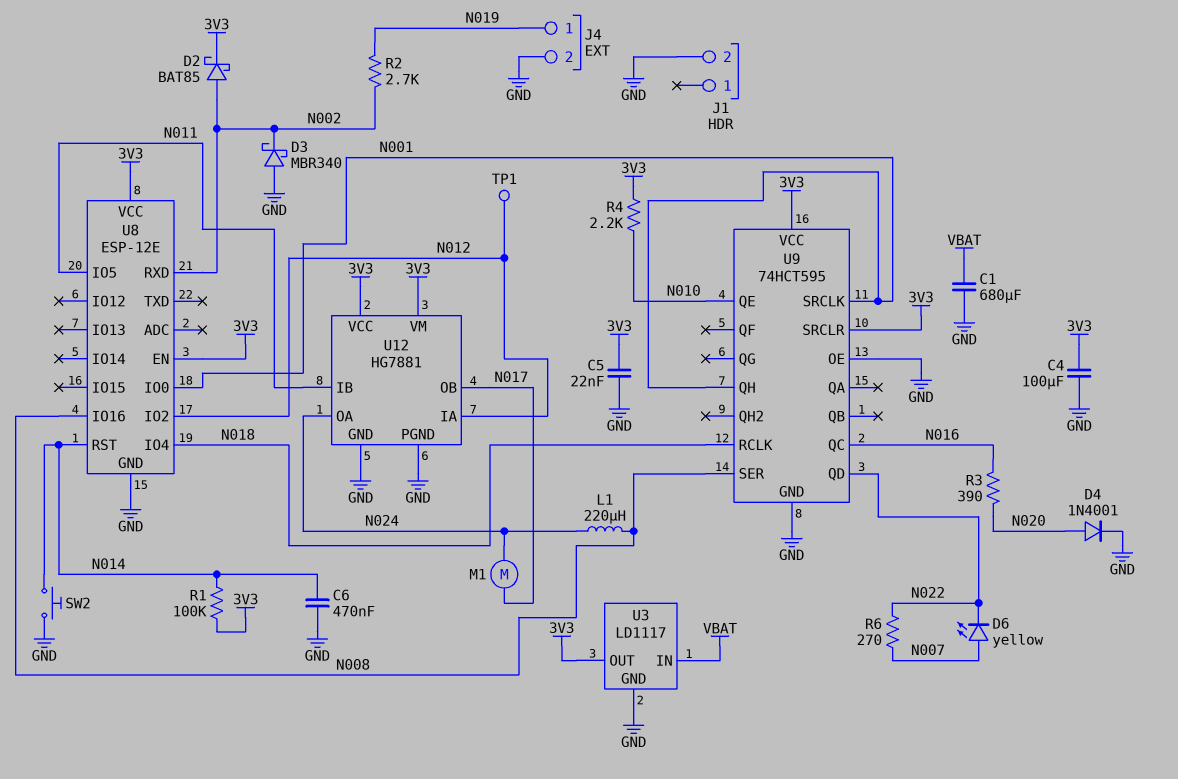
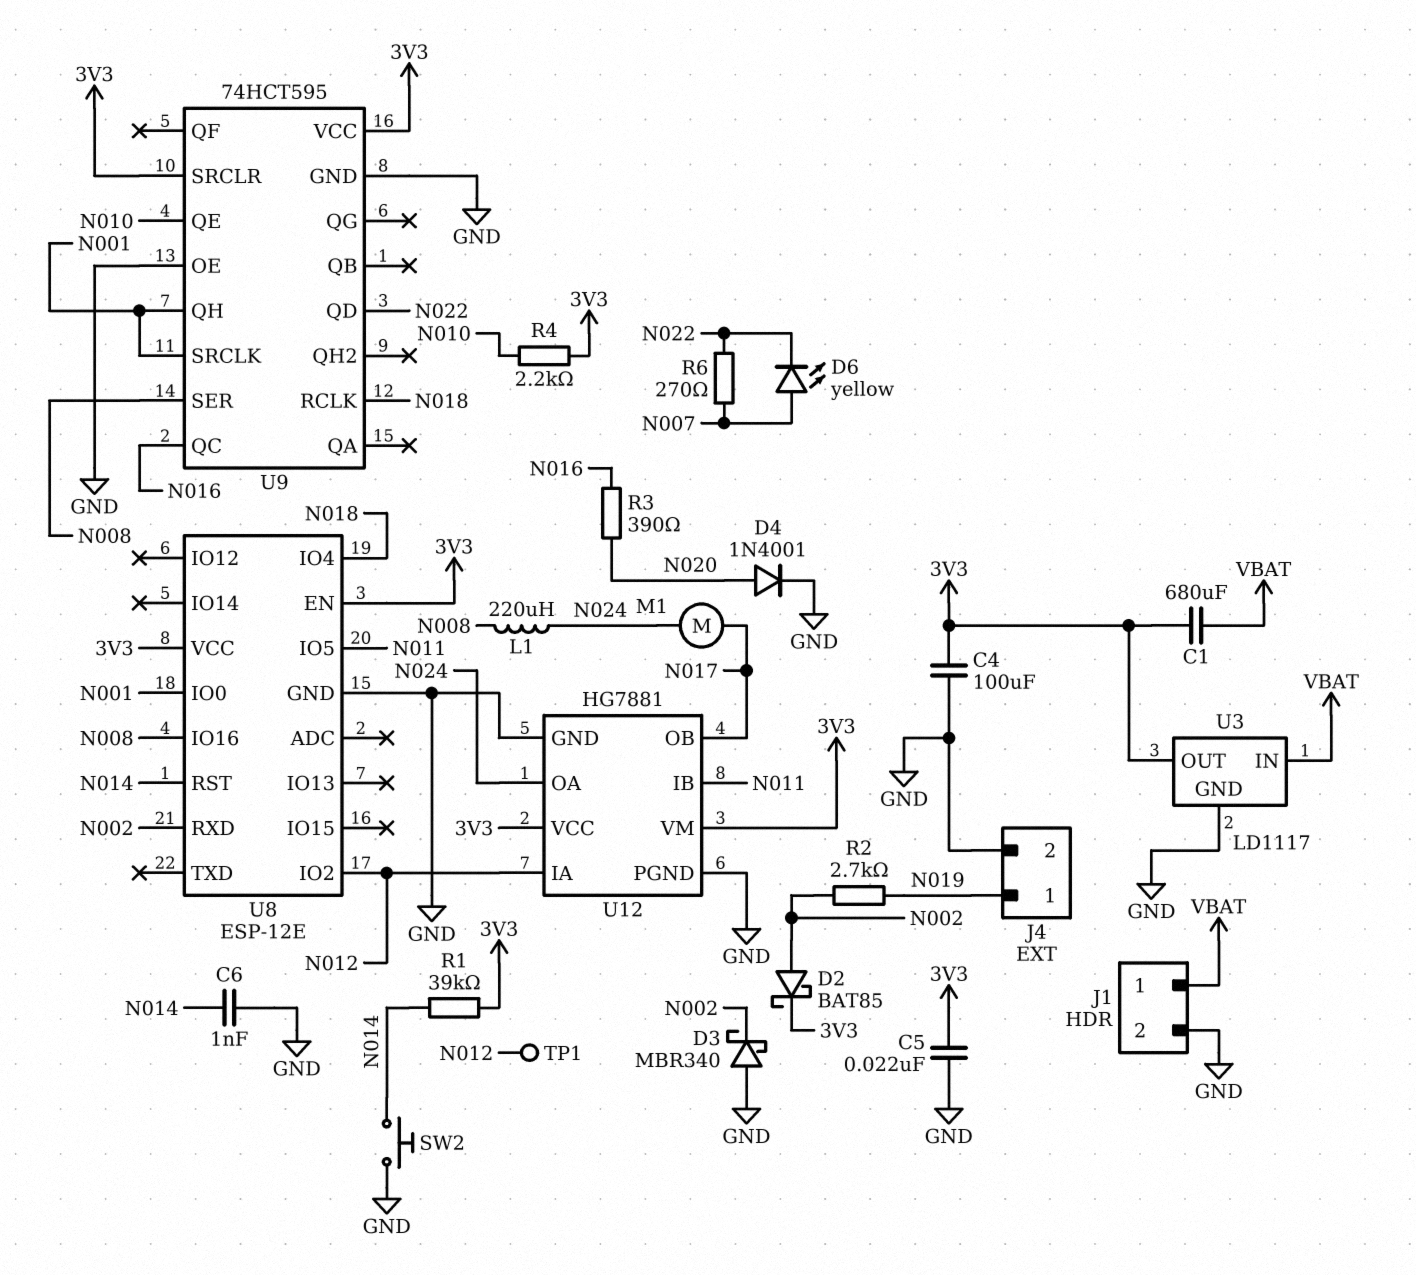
C1: 680uF (GND, VBAT) -> 680uF (3V3, VBAT)
C6: 470nF (GND, N014) -> 1nF (GND, N014)
J1 pin 1: none -> VBAT
R1: 100k (3V3, N014) -> 39k (3V3, N014)

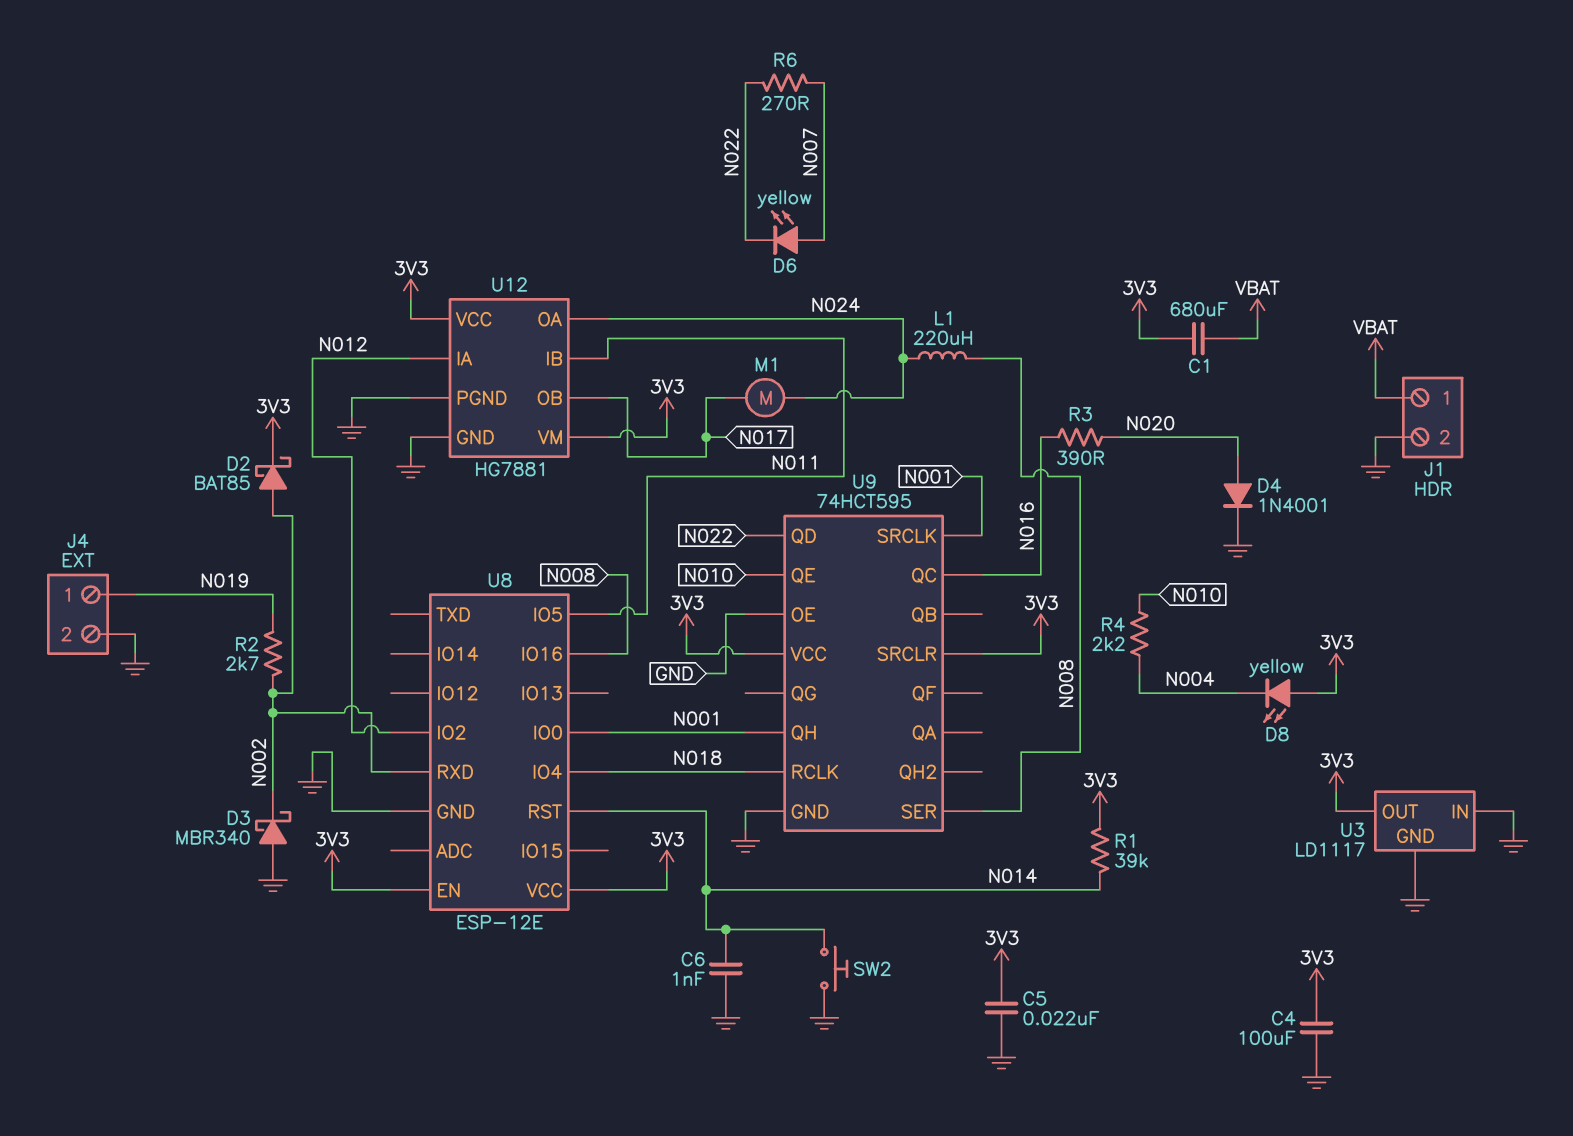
D8: none -> LED yellow (A 3V3, K N004)
R4: 2.2k (3V3, N010) -> 2.2k (N004, N010)
TP1: test point (N012) -> none
U3 pin IN: VBAT -> GND

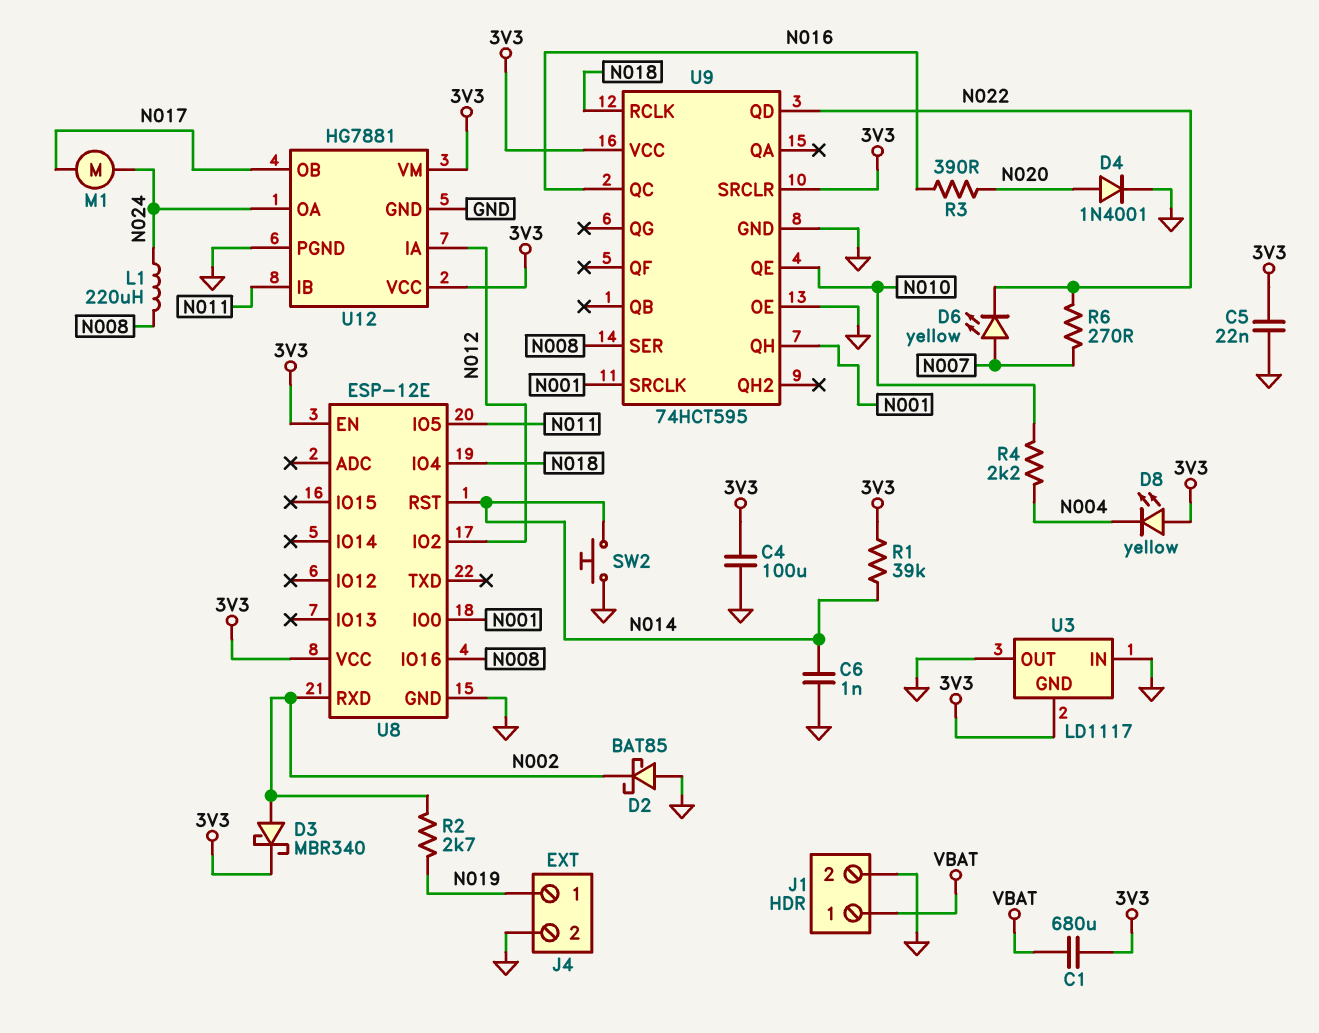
D2: schottky BAT85 (A N002, K 3V3) -> schottky BAT85 (A GND, K N002)
D3: schottky MBR340 (A GND, K N002) -> schottky MBR340 (A N002, K 3V3)
U3 pin GND: GND -> 3V3
U3 pin OUT: 3V3 -> GND

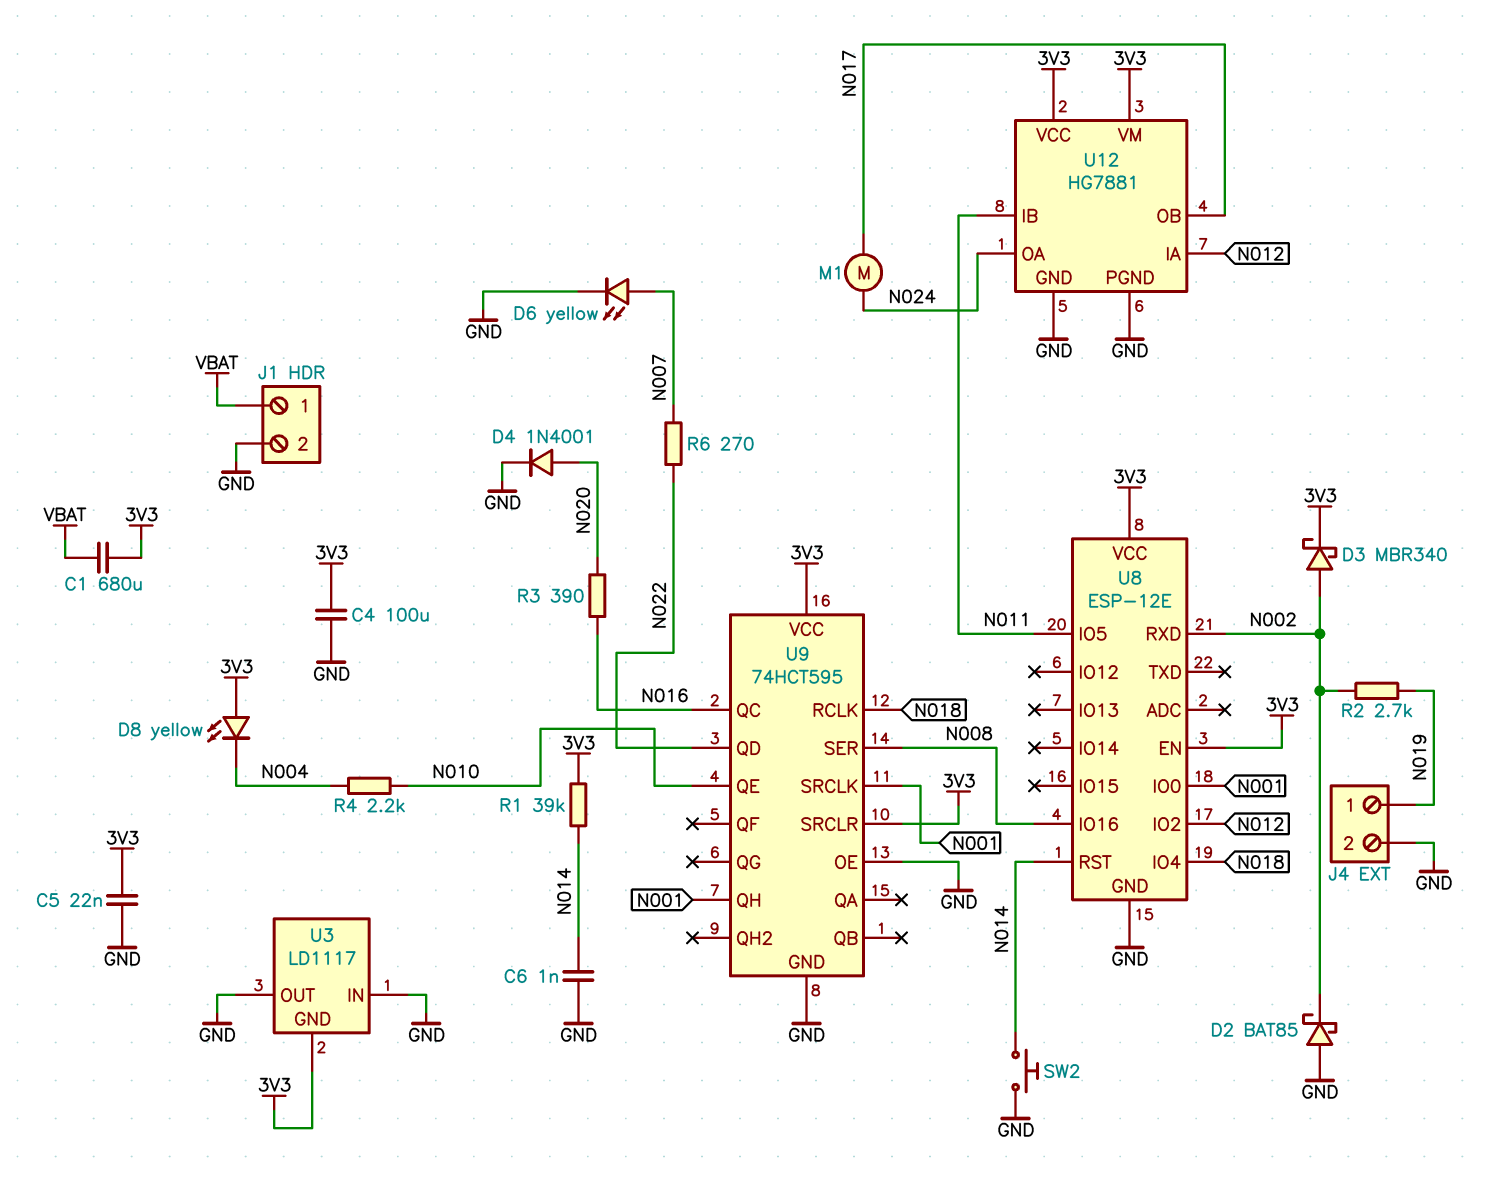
D6: LED yellow (A N007, K N022) -> LED yellow (A N007, K GND)
L1: 220uH (N008, N024) -> none

